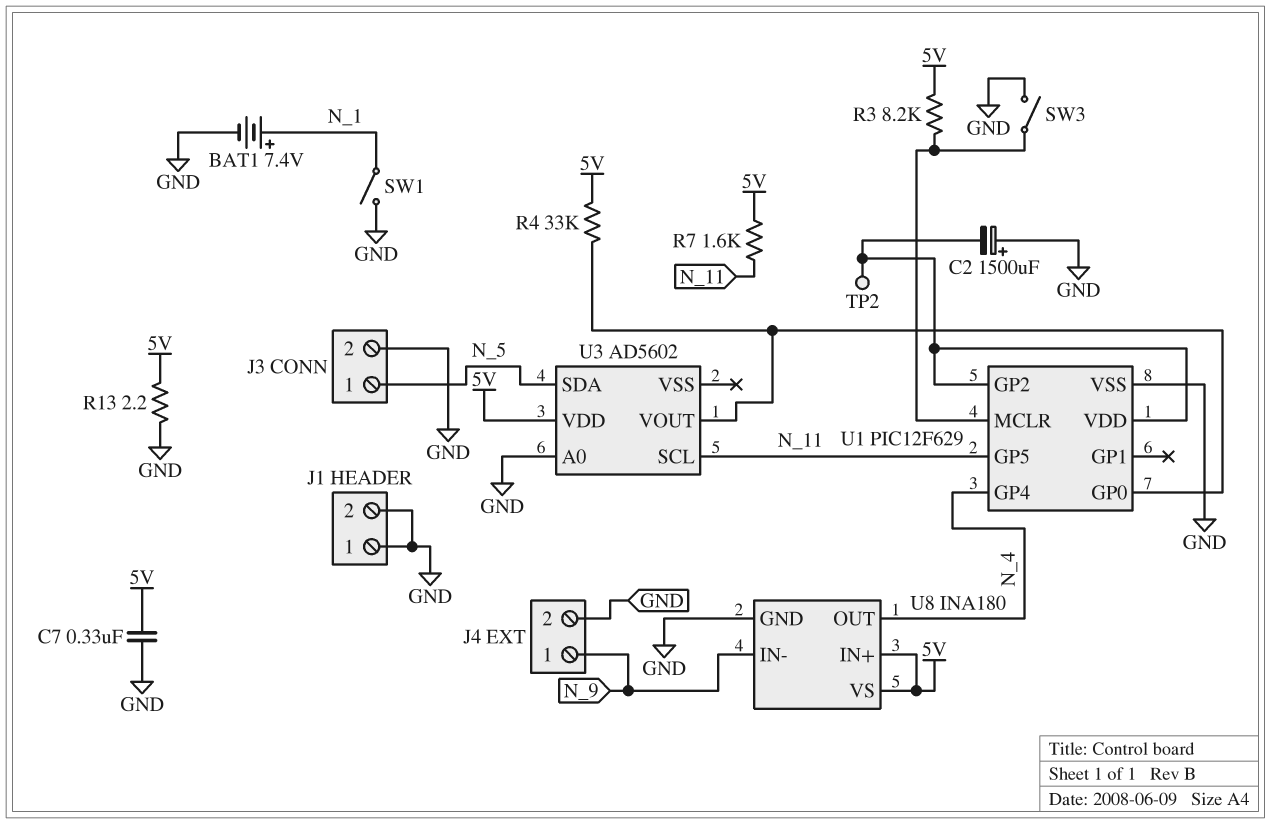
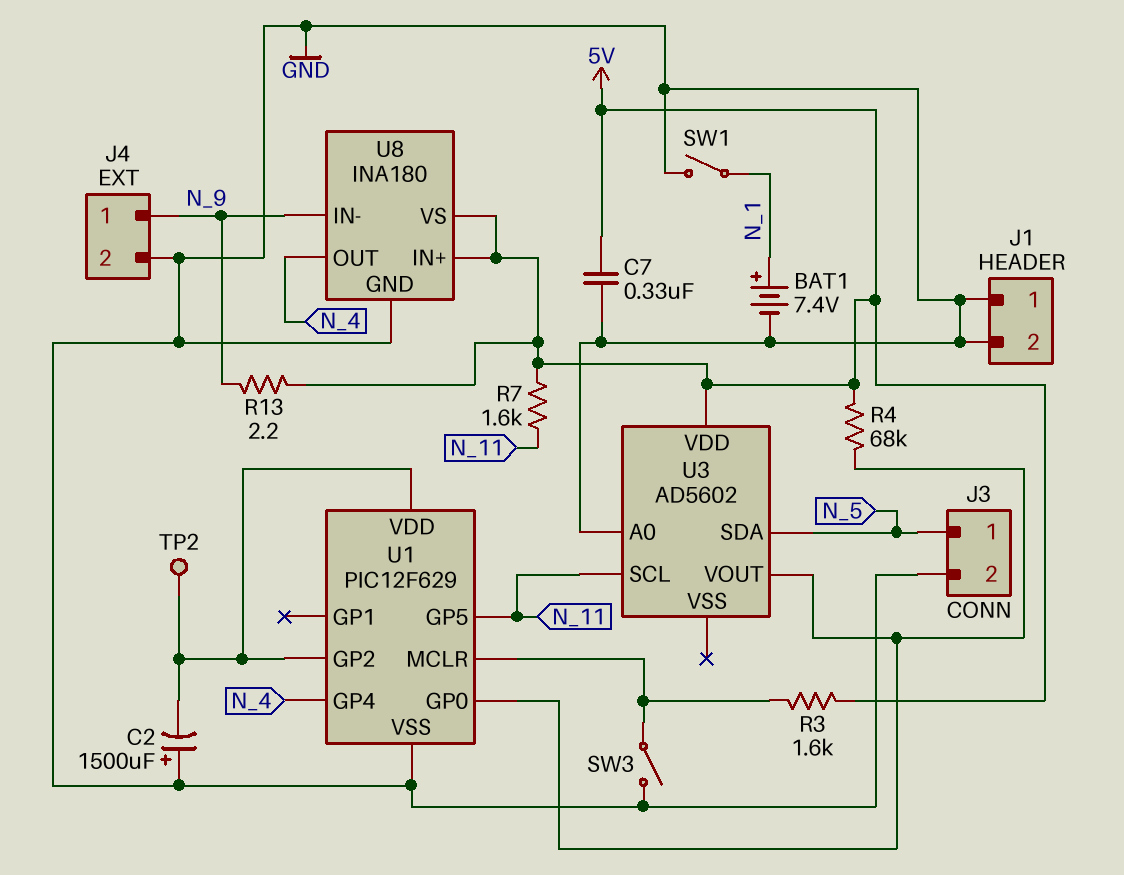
R3: 8.2k (5V, U1/MCLR) -> 1.6k (5V, U1/MCLR)
R4: 33k (5V, U1/GP0) -> 68k (5V, U1/GP0)
R13: 2.2 (5V, GND) -> 2.2 (5V, N_9)

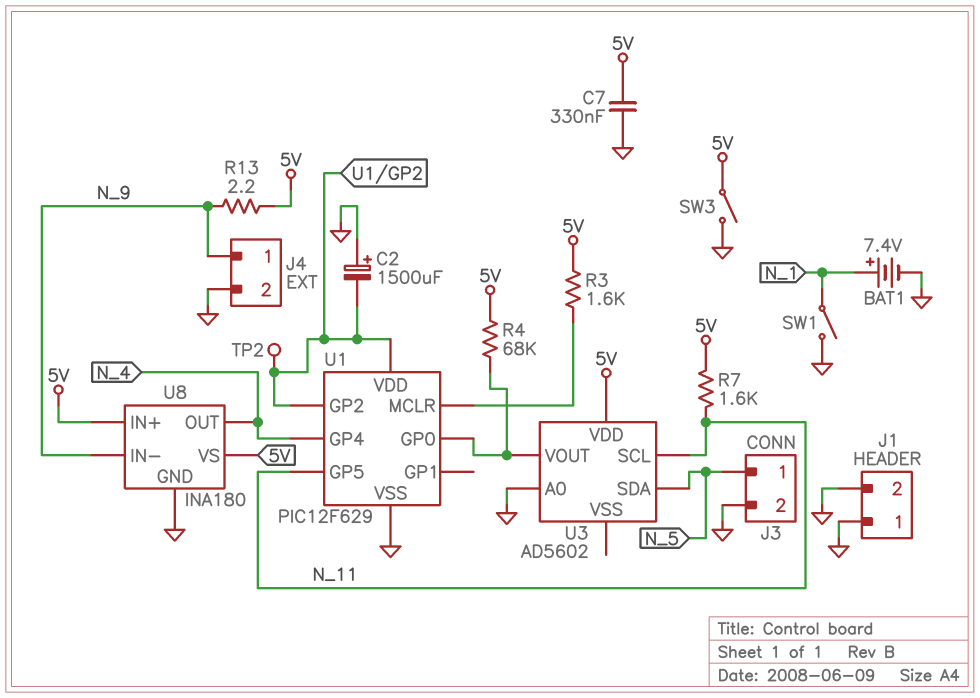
SW3: switch (GND, U1/MCLR) -> switch (5V, GND)

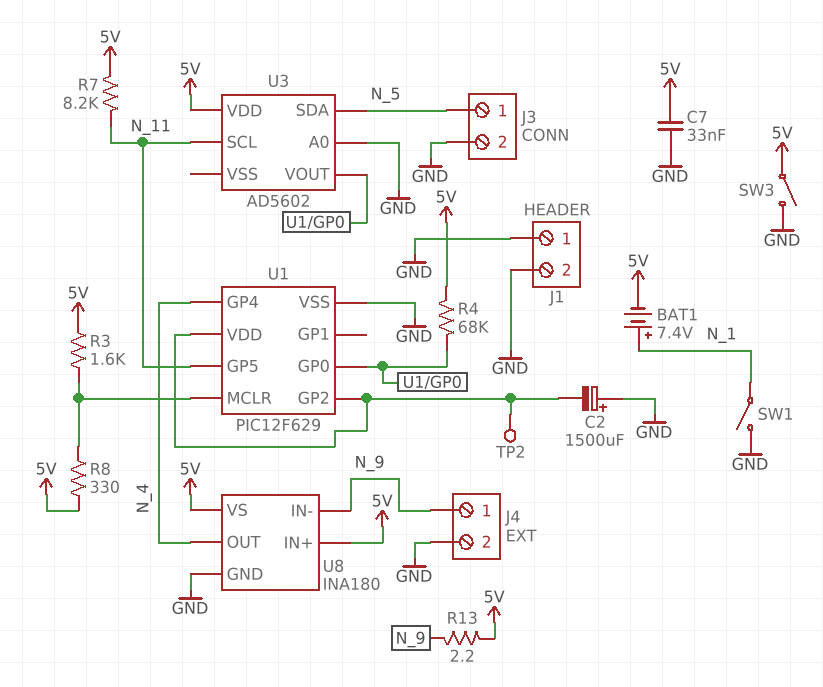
BAT1: 7.4V (plus N_1, minus GND) -> 7.4V (plus N_1, minus 5V)
C7: 330nF (5V, GND) -> 33nF (5V, GND)
R7: 1.6k (5V, N_11) -> 8.2k (5V, N_11)
R8: none -> 330 (5V, U1/MCLR)

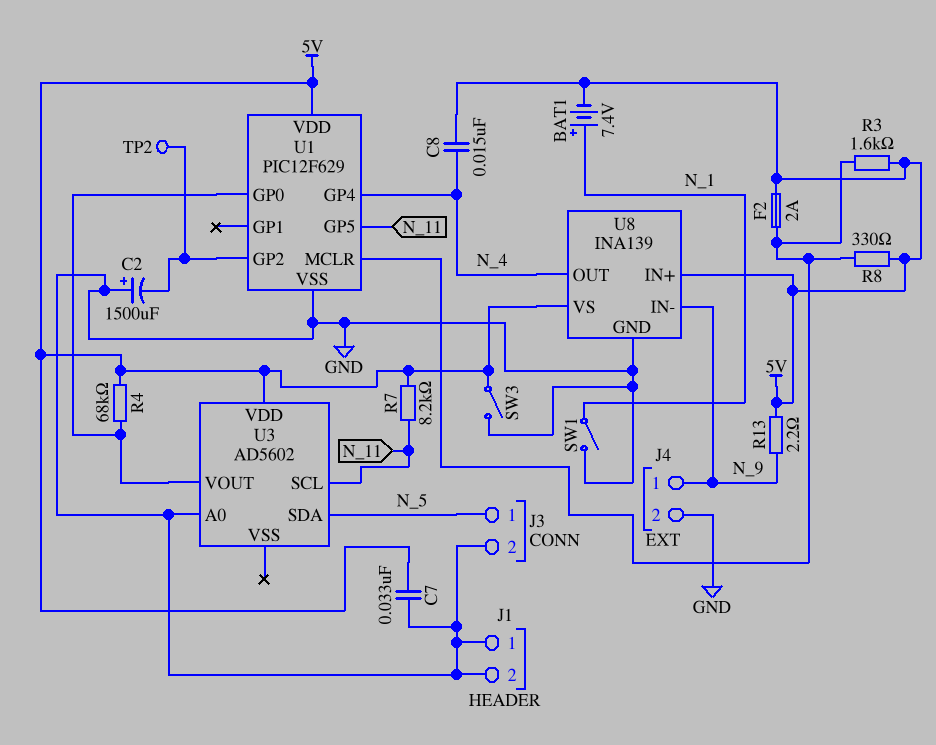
C8: none -> 15nF (5V, N_4)
F2: none -> 2A (5V, U1/MCLR)
U1 pin VDD: U1/GP2 -> 5V
U8: INA180 -> INA139

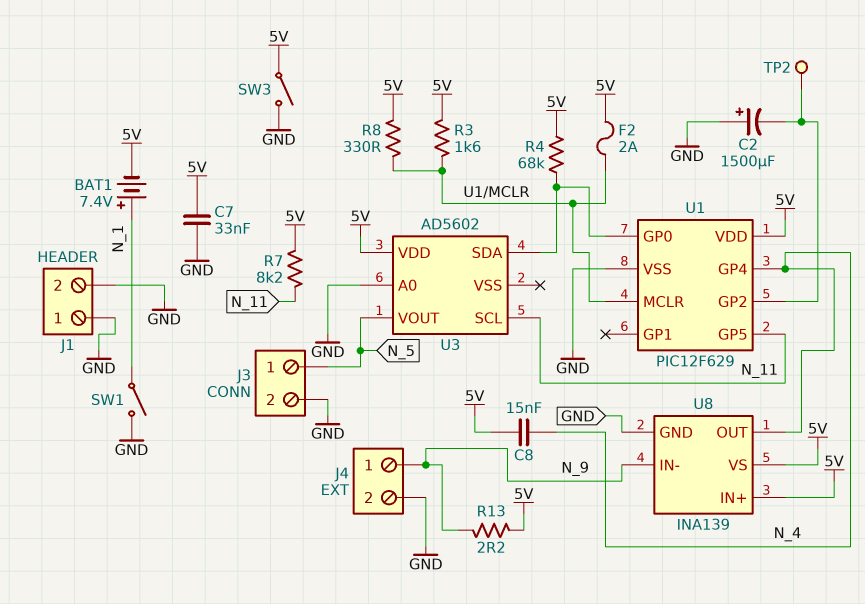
U3 pin SDA: N_5 -> U1/GP0
U3 pin VOUT: U1/GP0 -> N_5

